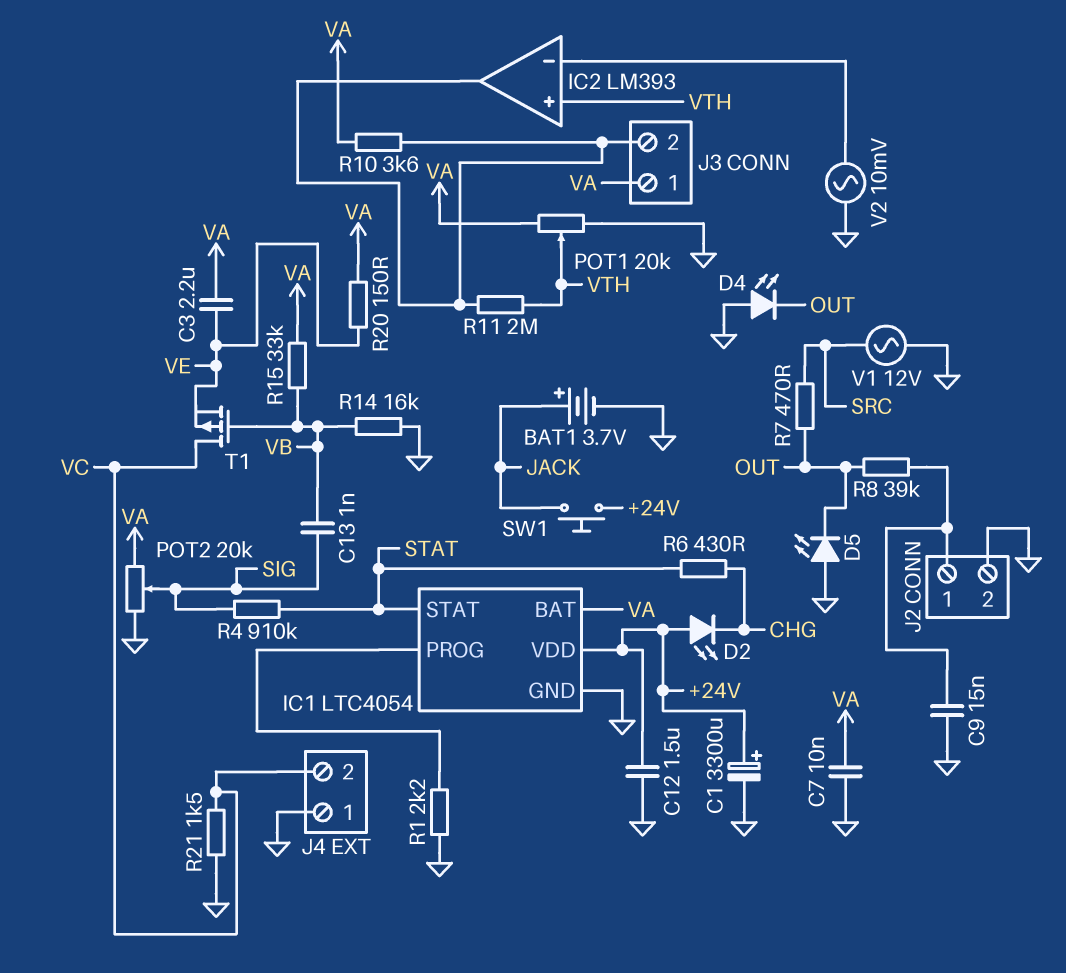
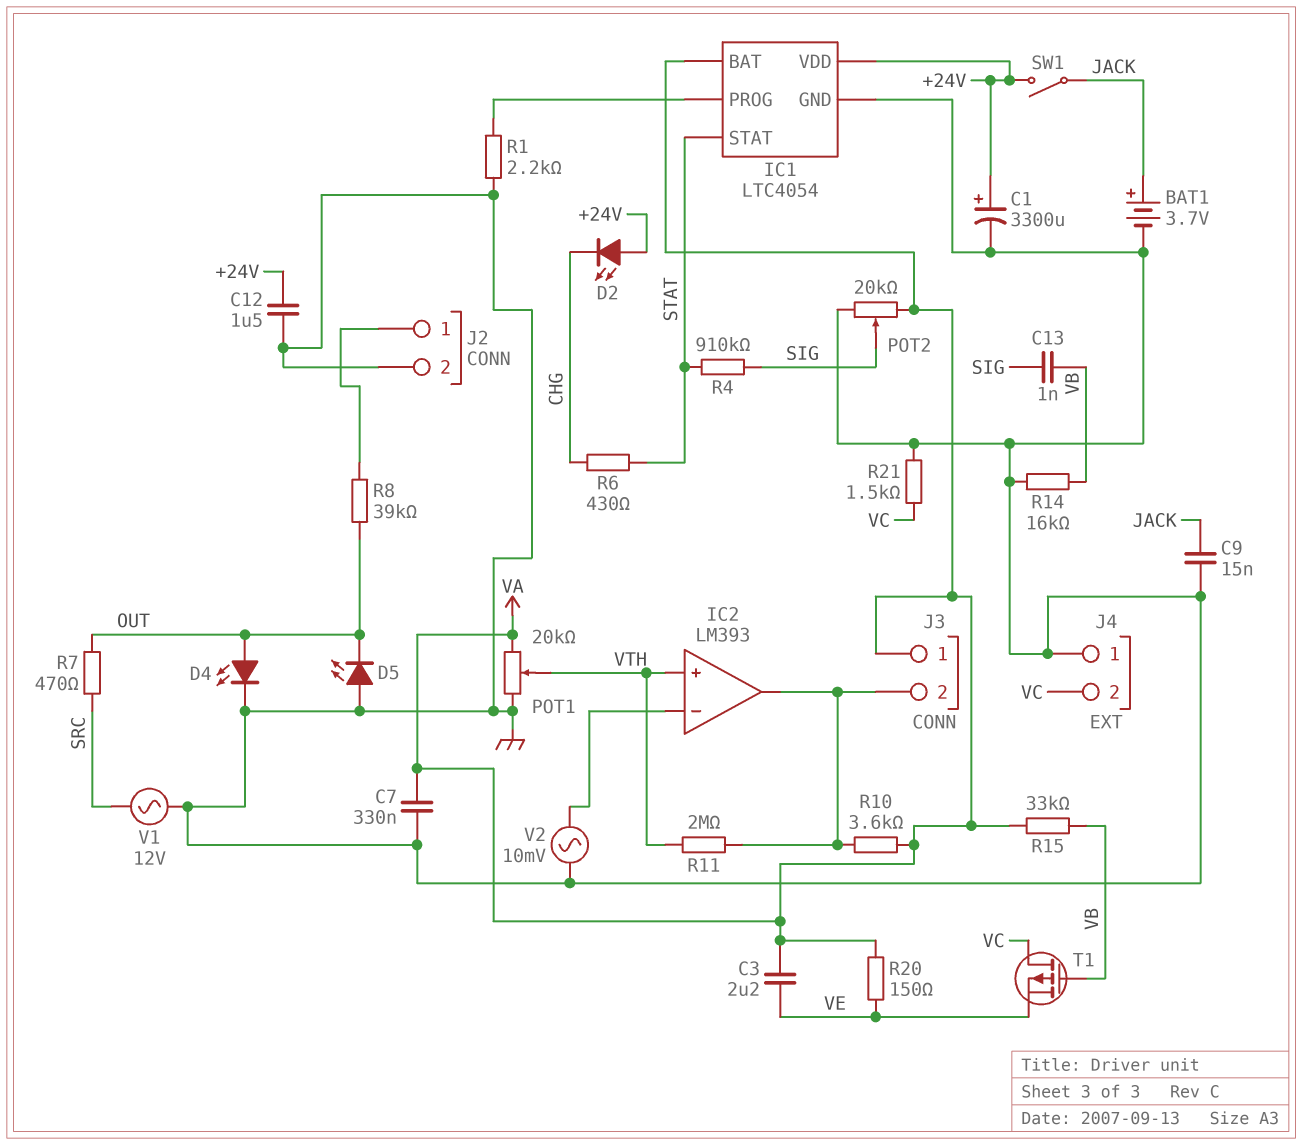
C7: 10nF (GND, VA) -> 330nF (GND, VA)
C9: 15nF (GND, J2/1) -> 15nF (GND, JACK)
D4: LED (A GND, K OUT) -> LED (A OUT, K GND)
SW1: button (+24V, JACK) -> switch (+24V, JACK)

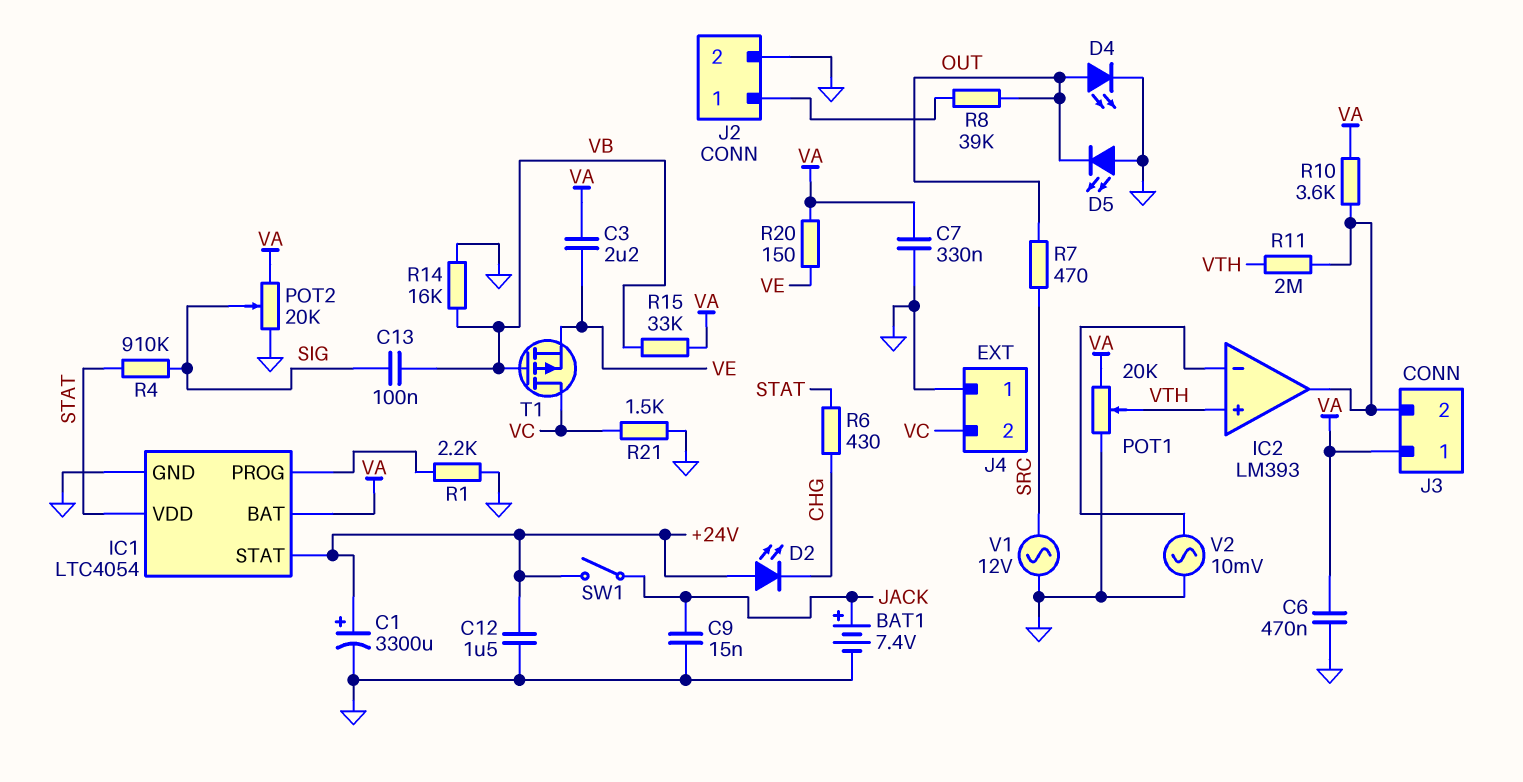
BAT1: 3.7V (plus JACK, minus GND) -> 7.4V (plus JACK, minus GND)
C6: none -> 470nF (GND, VA)
C13: 1nF (SIG, VB) -> 100nF (SIG, VB)
IC1 pin STAT: STAT -> +24V
IC1 pin VDD: +24V -> STAT

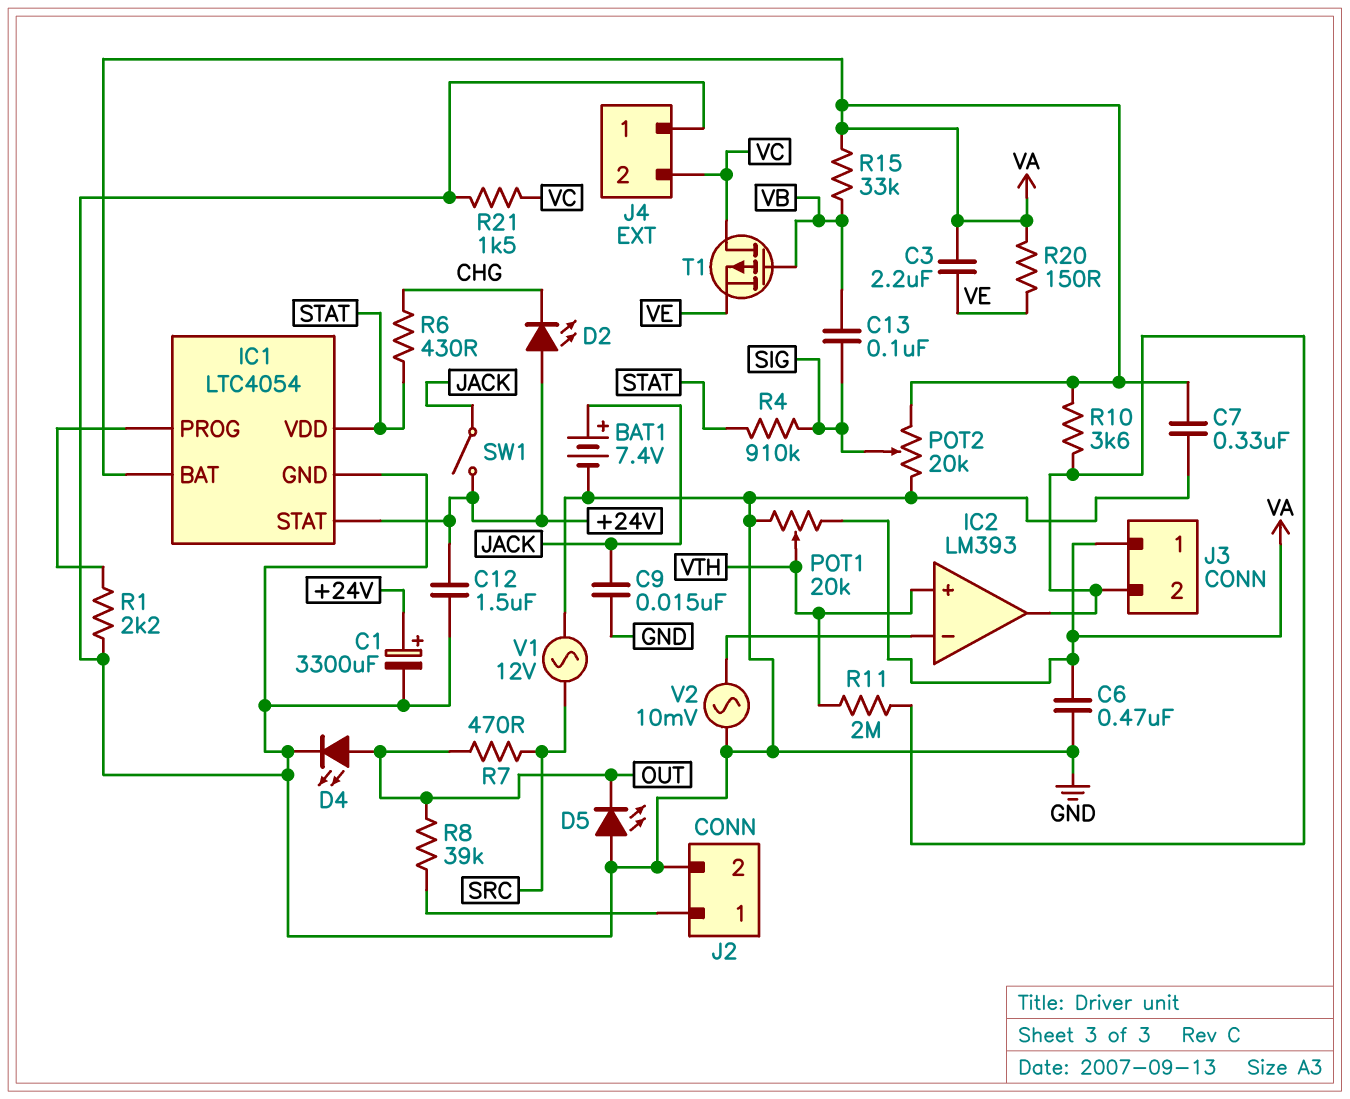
R14: 16k (GND, VB) -> none

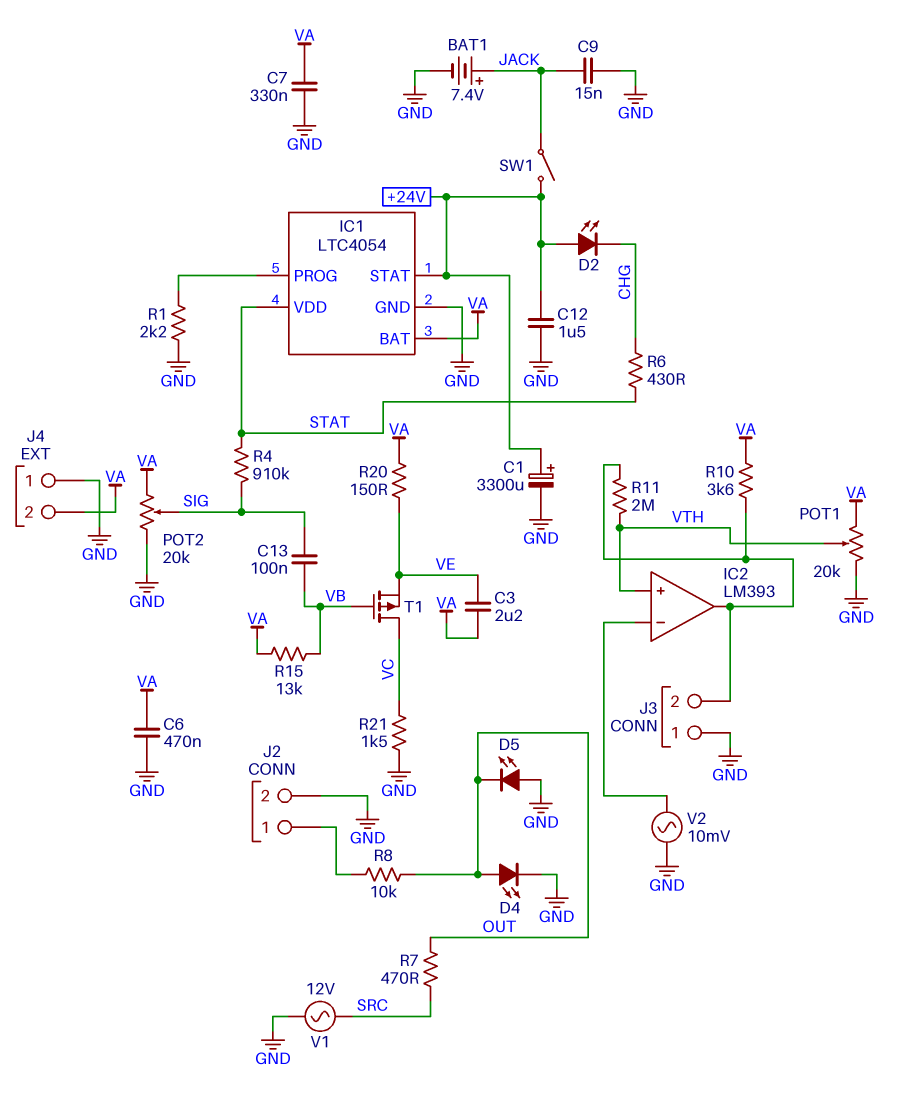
J3 pin 1: VA -> GND
J4 pin 2: VC -> VA
R8: 39k (J2/1, OUT) -> 10k (J2/1, OUT)
R15: 33k (VA, VB) -> 13k (VA, VB)

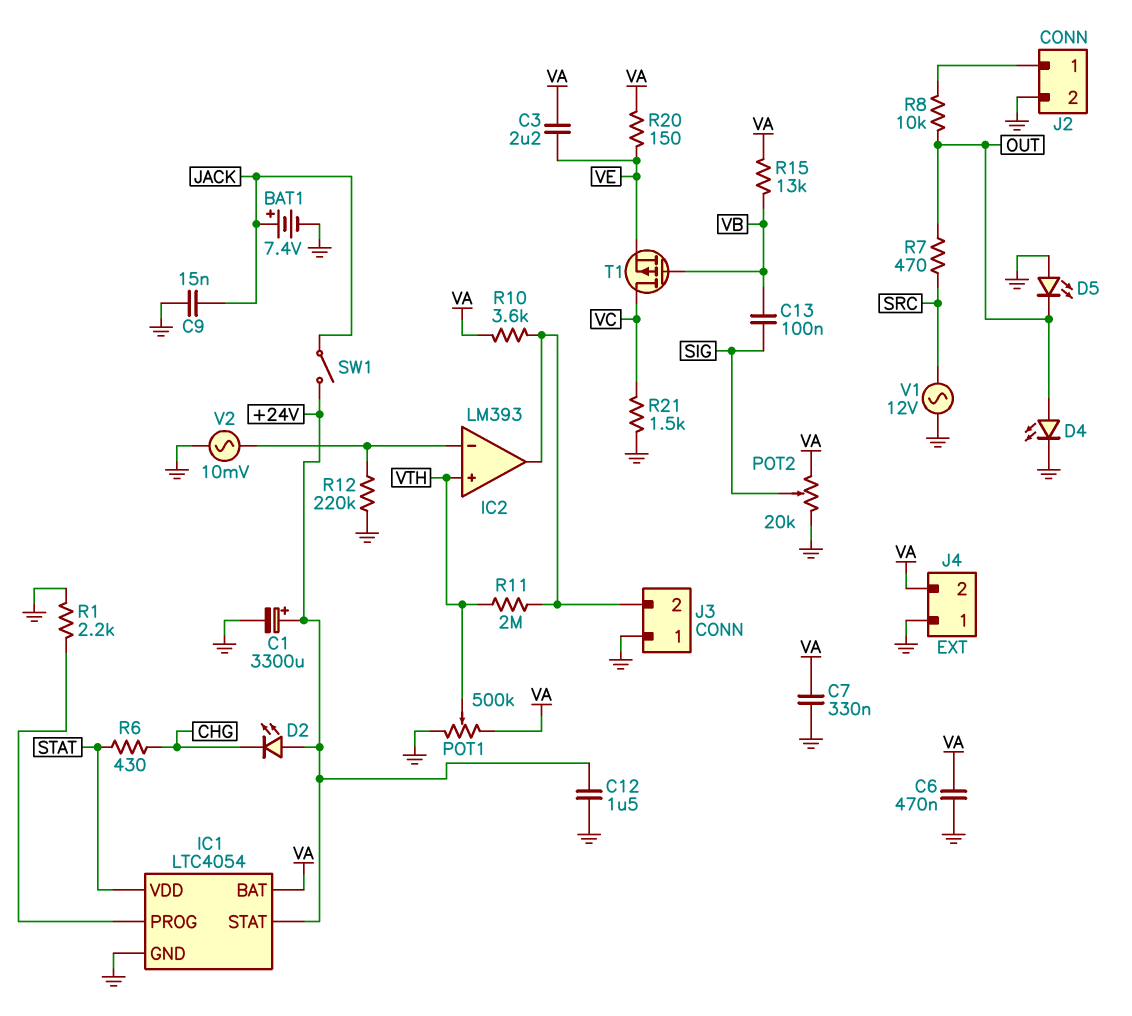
POT1: 20k (GND, VA, wiper VTH) -> 500k (GND, VA, wiper VTH)
R4: 910k (SIG, STAT) -> none
R12: none -> 220k (GND, IC2/in-)

